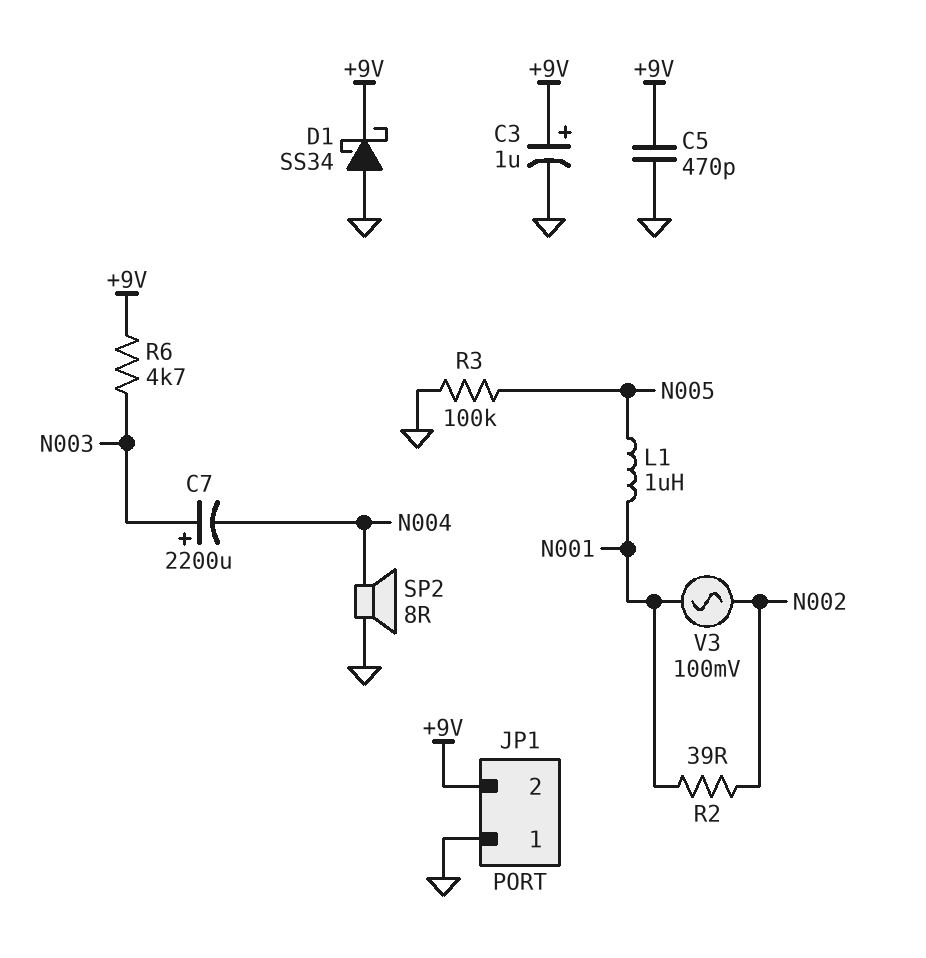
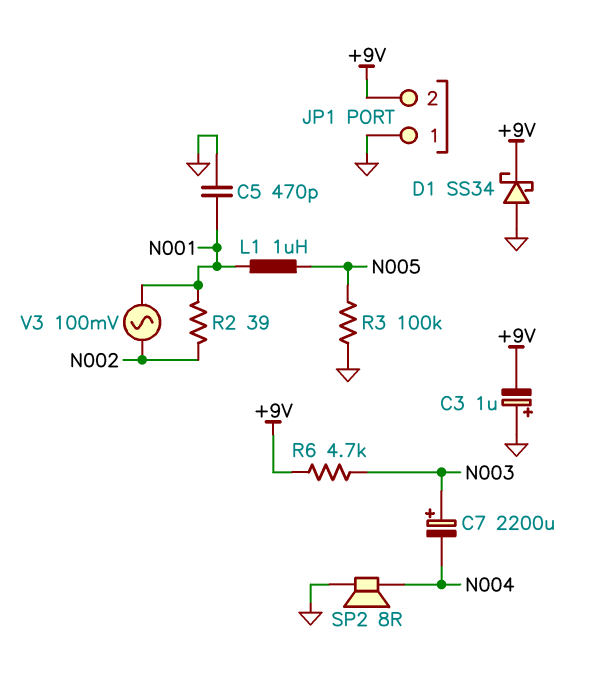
C3: 1uF (plus +9V, minus GND) -> 1uF (plus GND, minus +9V)
C5: 470pF (+9V, GND) -> 470pF (GND, N001)

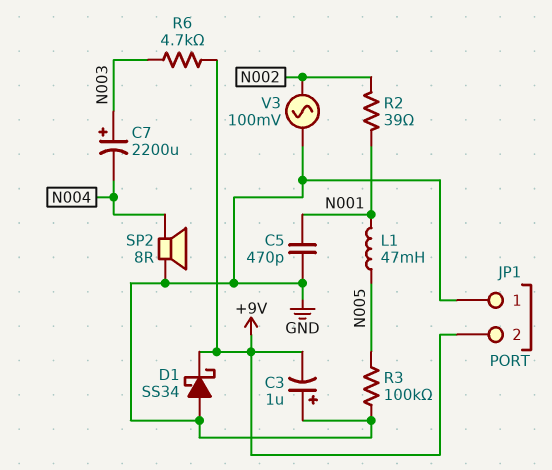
L1: 1uH (N001, N005) -> 47mH (N001, N005)
V3: AC 100mV (N001, N002) -> AC 100mV (GND, N002)

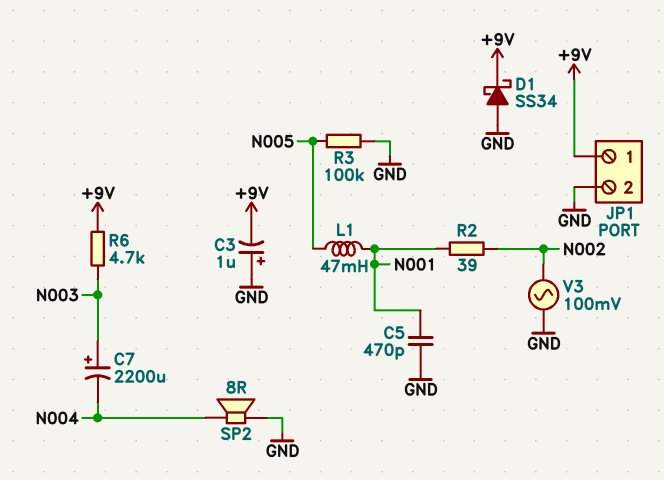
JP1 pin 1: GND -> +9V
JP1 pin 2: +9V -> GND

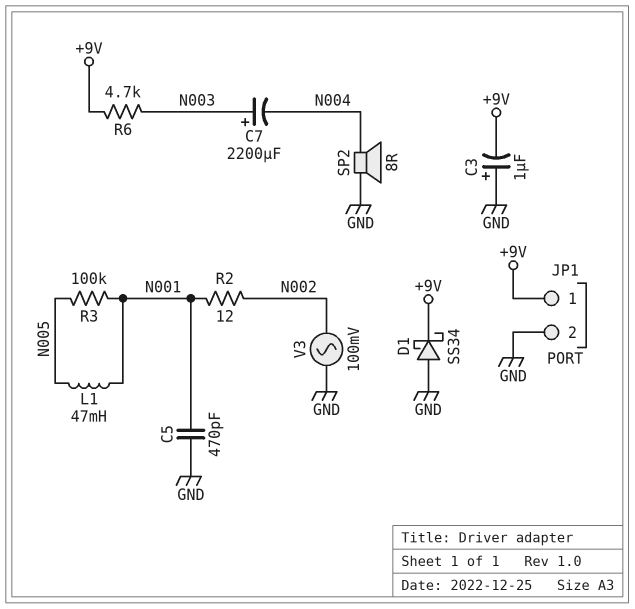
R2: 39 (N001, N002) -> 12 (N001, N002)
R3: 100k (GND, N005) -> 100k (N001, N005)

